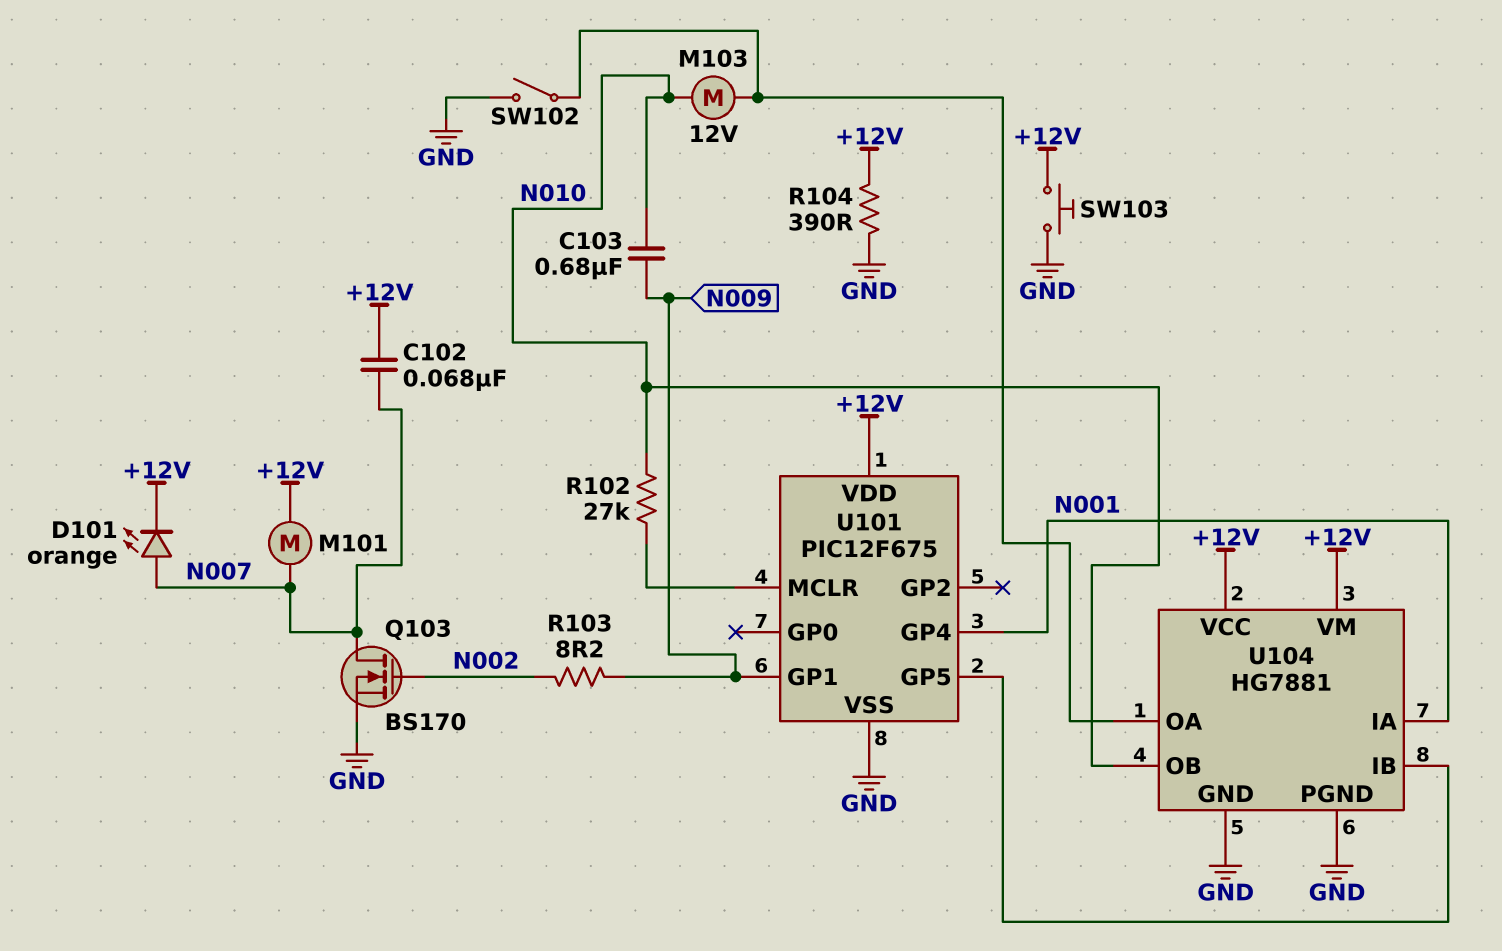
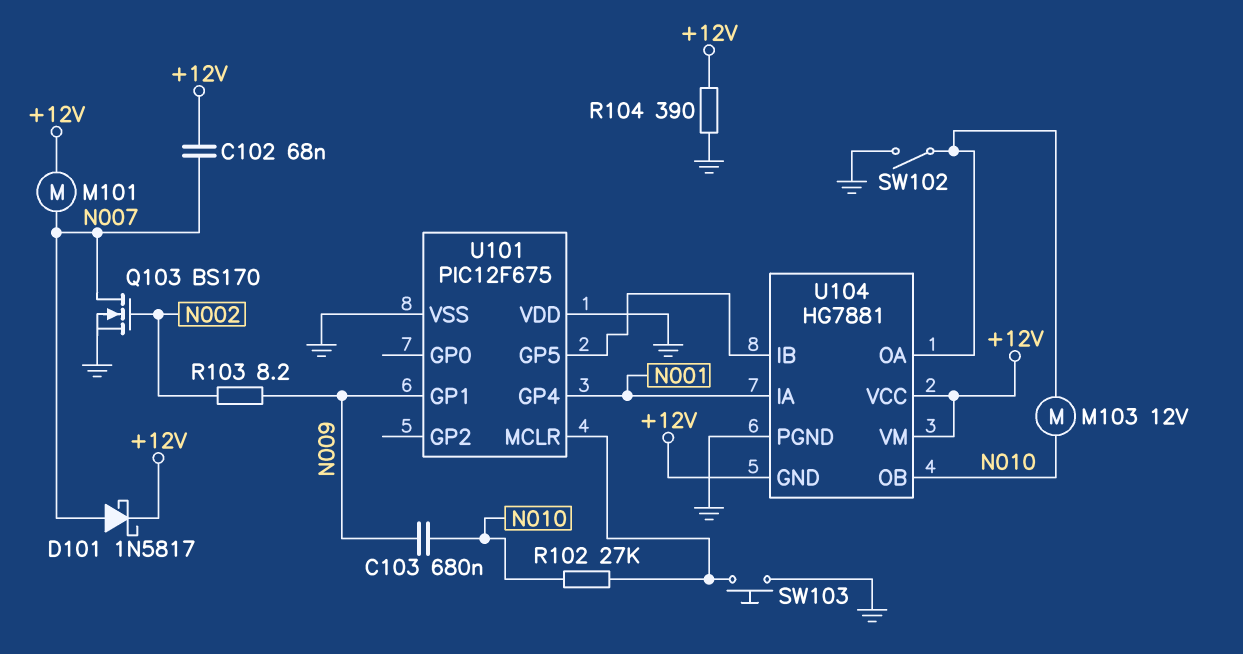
D101: LED orange (A N007, K +12V) -> schottky 1N5817 (A N007, K +12V)
SW103: button (+12V, GND) -> button (GND, U101/MCLR)
U101 pin VDD: +12V -> GND
U104 pin GND: GND -> +12V

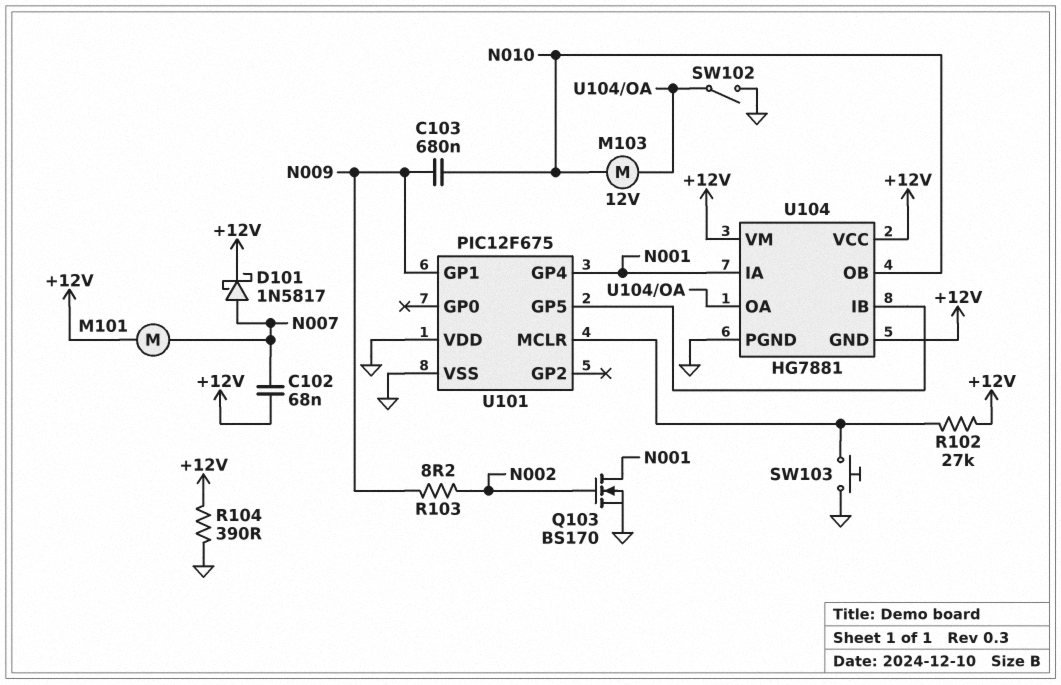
Q103: NMOS BS170 (G N002, D N007, S GND) -> NMOS BS170 (G N002, D N001, S GND)
R102: 27k (N010, U101/MCLR) -> 27k (+12V, U101/MCLR)

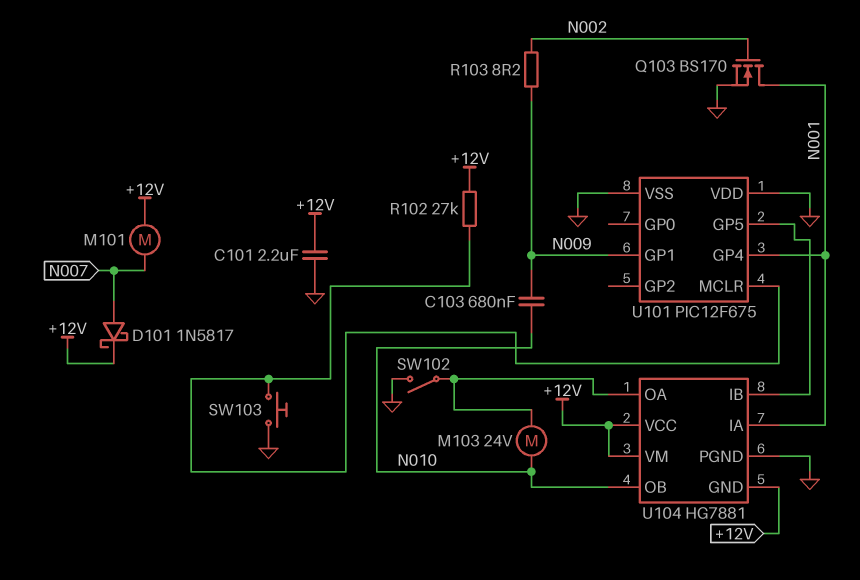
C101: none -> 2.2uF (+12V, GND)
C102: 68nF (+12V, N007) -> none
M103: motor 12V (N010, U104/OA) -> motor 24V (N010, U104/OA)
R104: 390 (+12V, GND) -> none

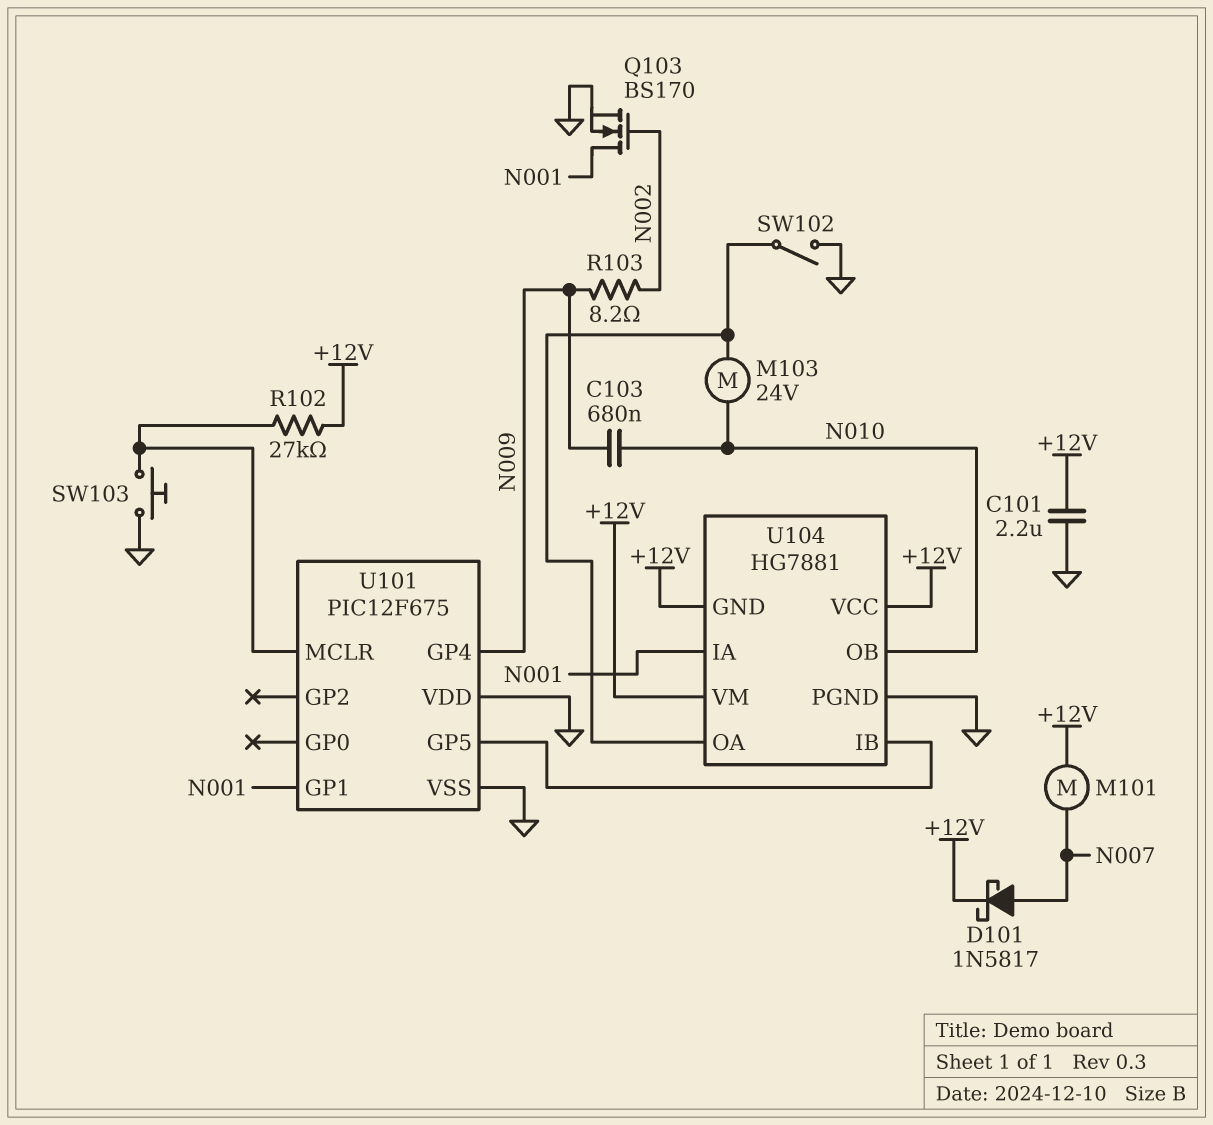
U101 pin GP1: N009 -> N001
U101 pin GP4: N001 -> N009

